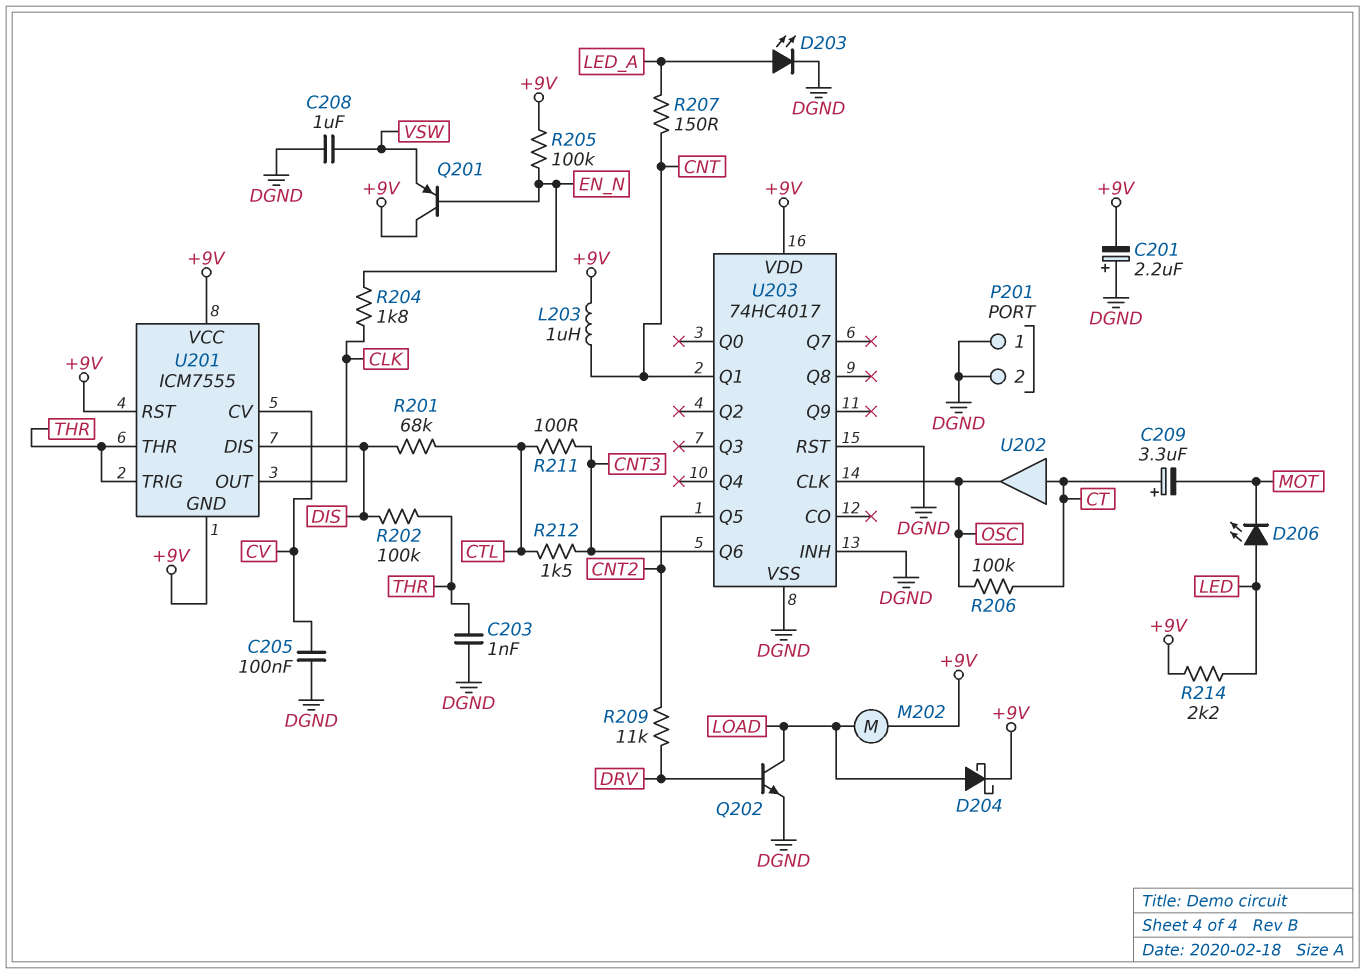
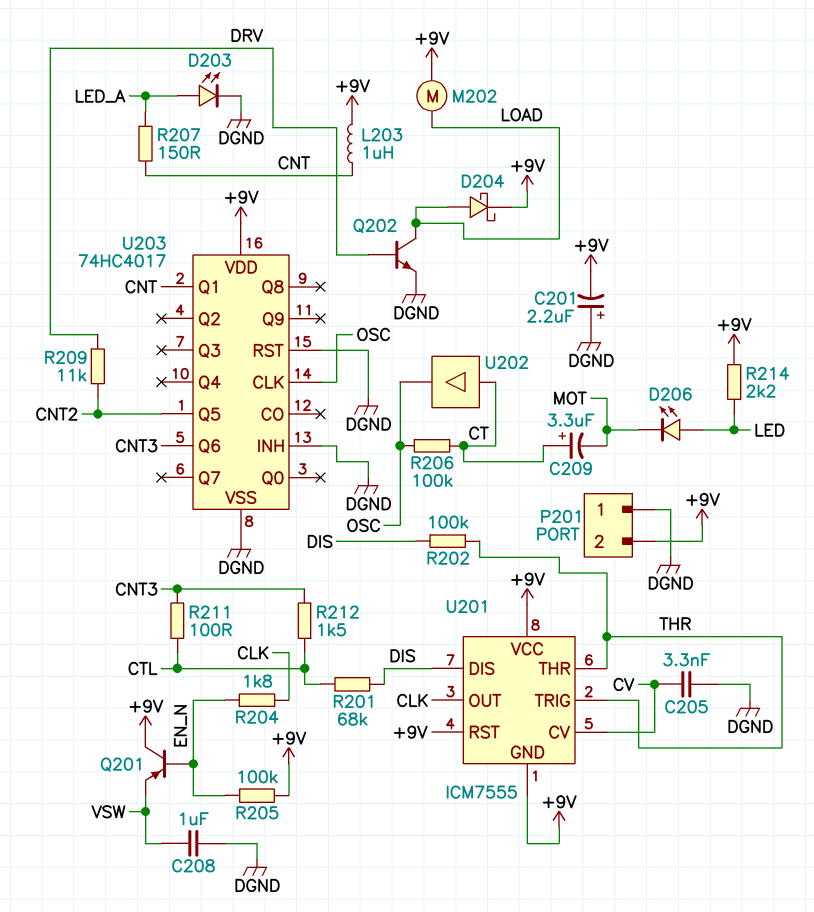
C203: 1nF (DGND, THR) -> none
C205: 100nF (CV, DGND) -> 3.3nF (CV, DGND)
P201 pin 2: DGND -> +9V

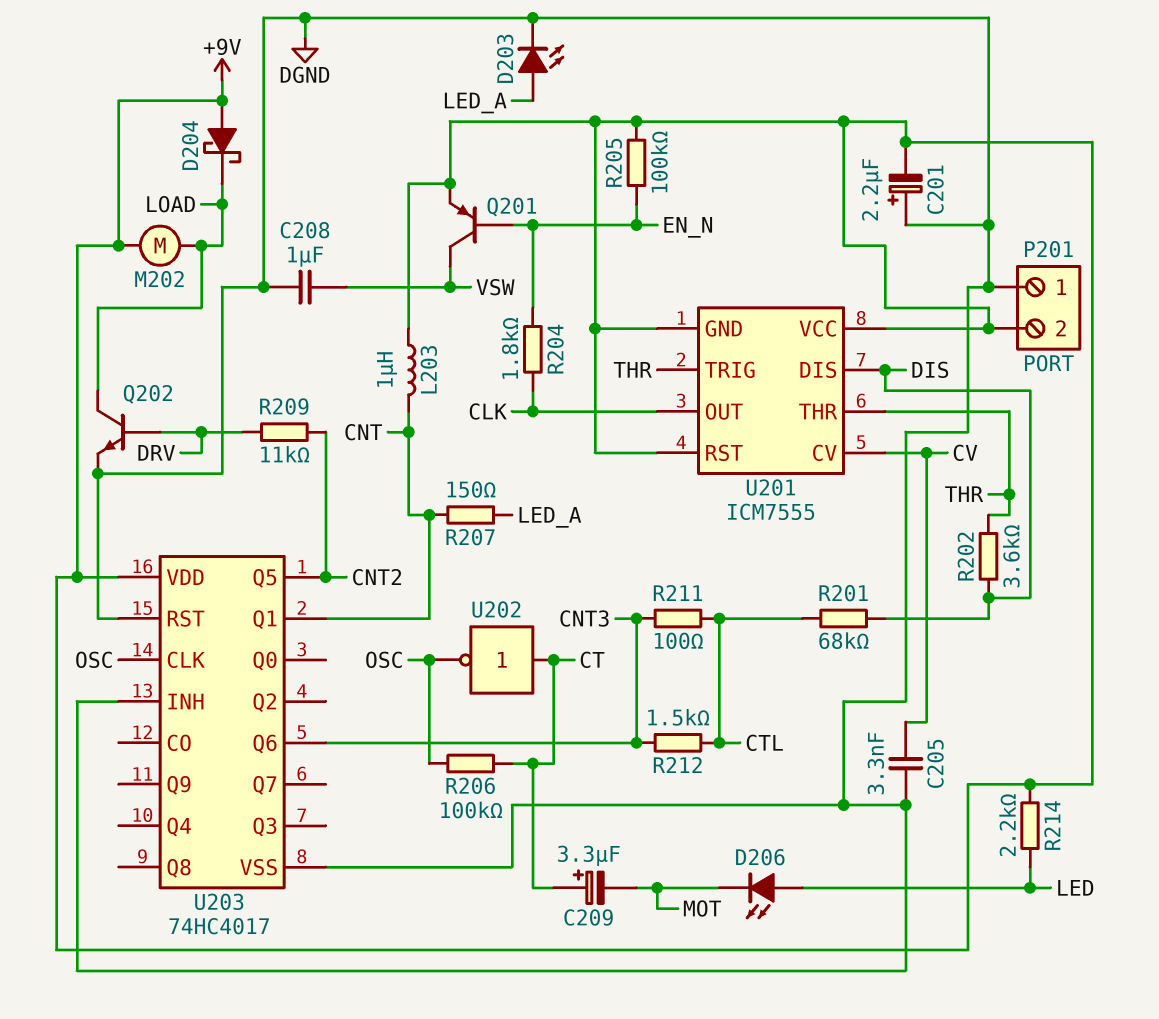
D204: schottky (A LOAD, K +9V) -> schottky (A +9V, K LOAD)
Q201: PNP (B EN_N, C +9V, E VSW) -> PNP (B EN_N, C VSW, E +9V)
R202: 100k (DIS, THR) -> 3.6k (DIS, THR)
U202: buffer (in CT, out OSC) -> NOT (in CT, out OSC)

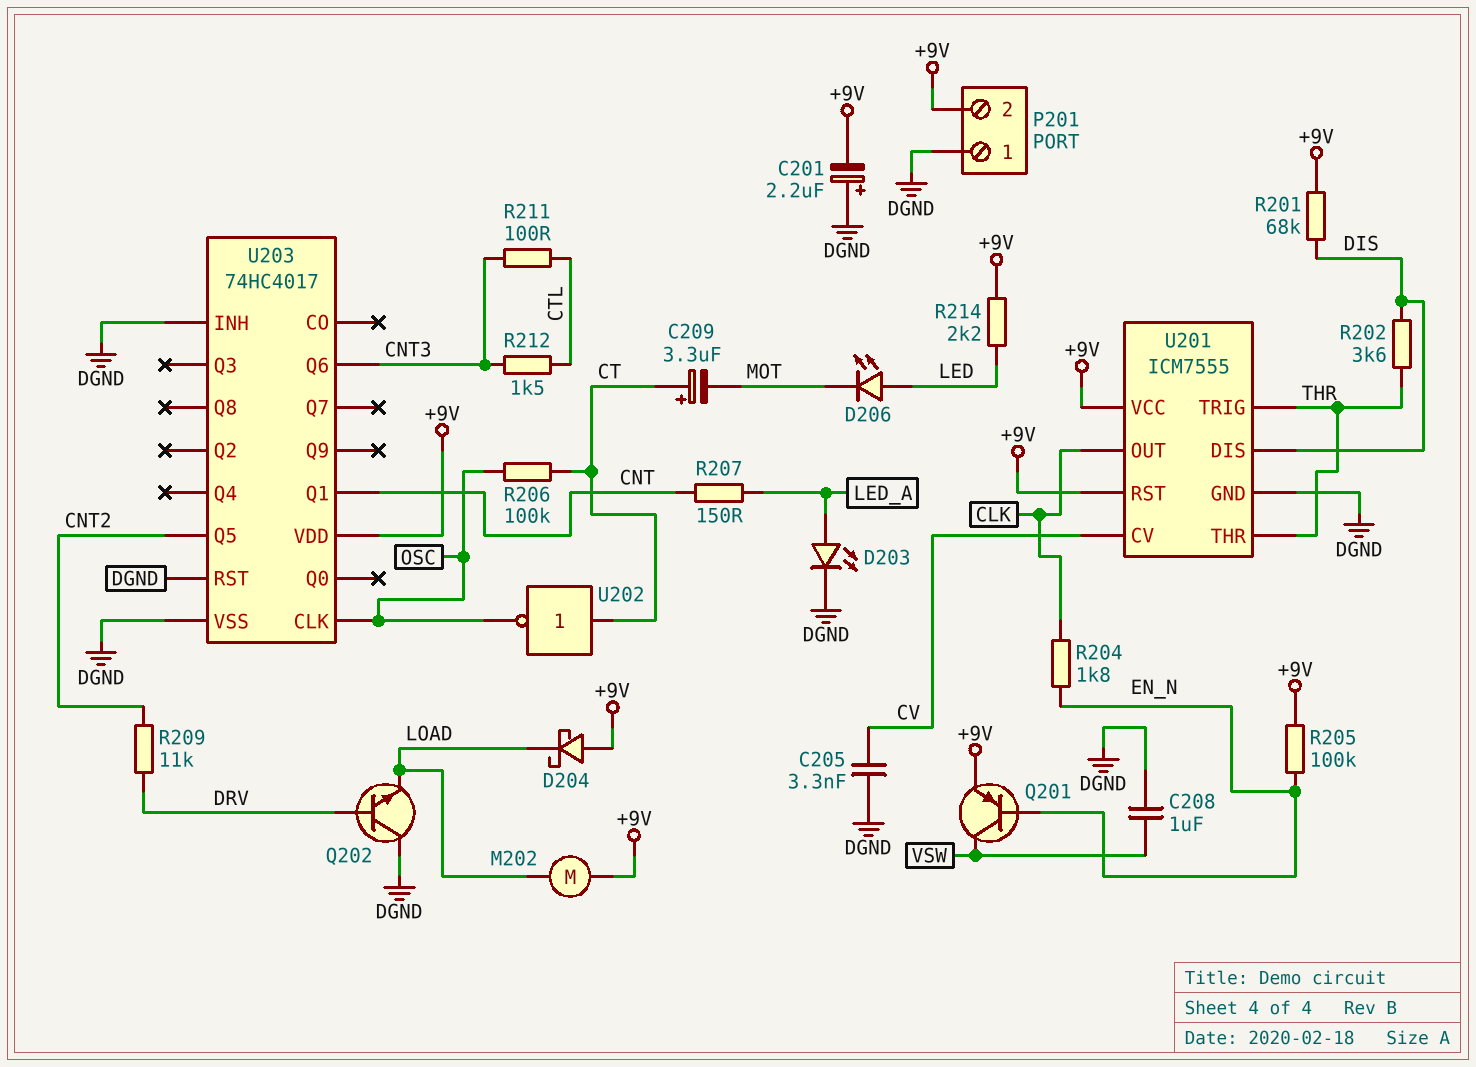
L203: 1uH (+9V, CNT) -> none
Q202: NPN (B DRV, C LOAD, E DGND) -> NPN (B DRV, C DGND, E LOAD)
R201: 68k (CTL, DIS) -> 68k (+9V, DIS)
U201 pin GND: +9V -> DGND

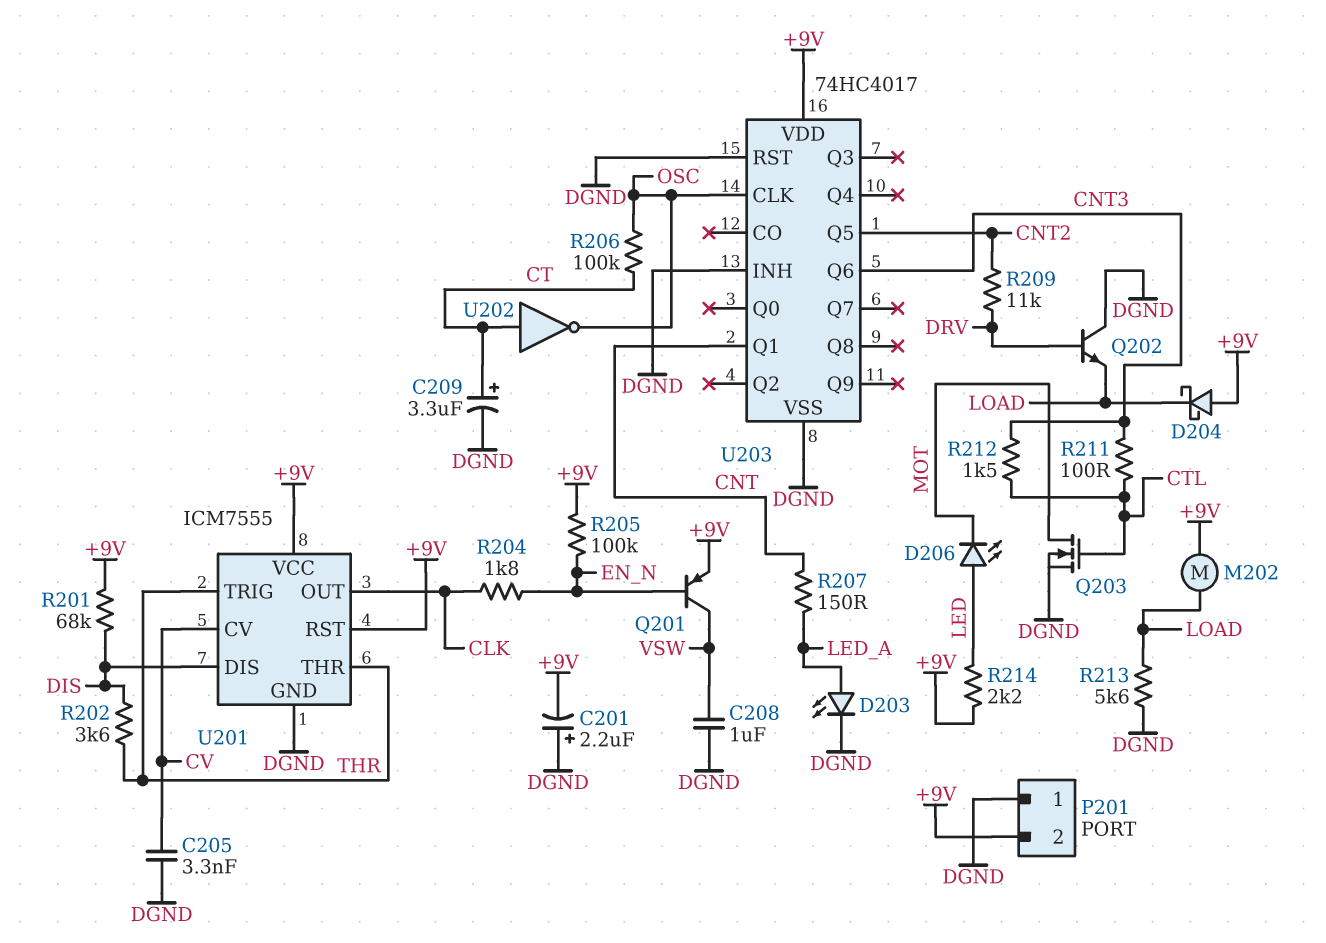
C209: 3.3uF (plus CT, minus MOT) -> 3.3uF (plus CT, minus DGND)
Q203: none -> NMOS (G CTL, D MOT, S DGND)
R213: none -> 5.6k (DGND, LOAD)

